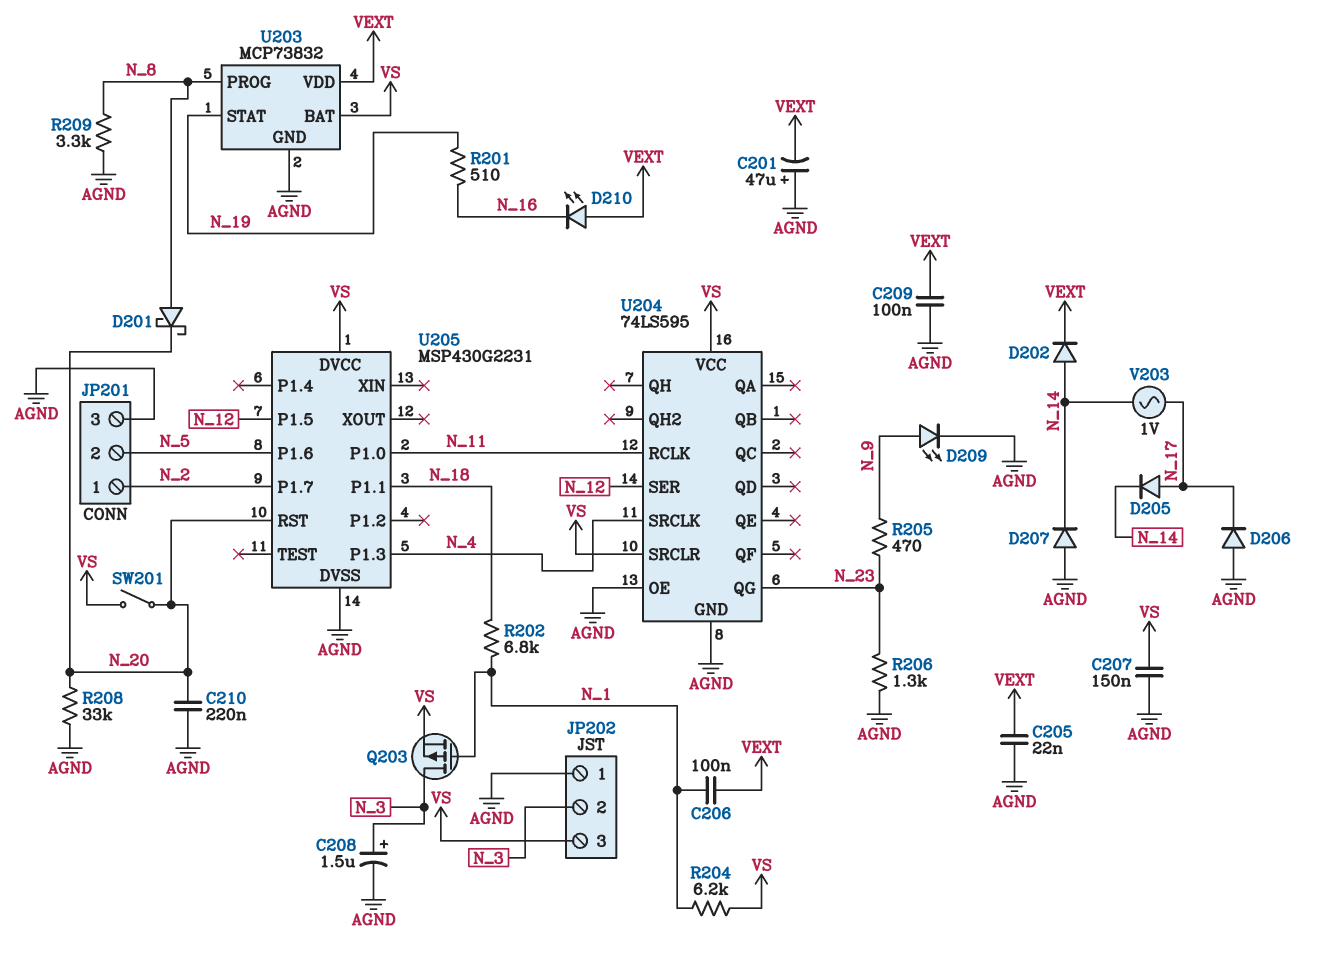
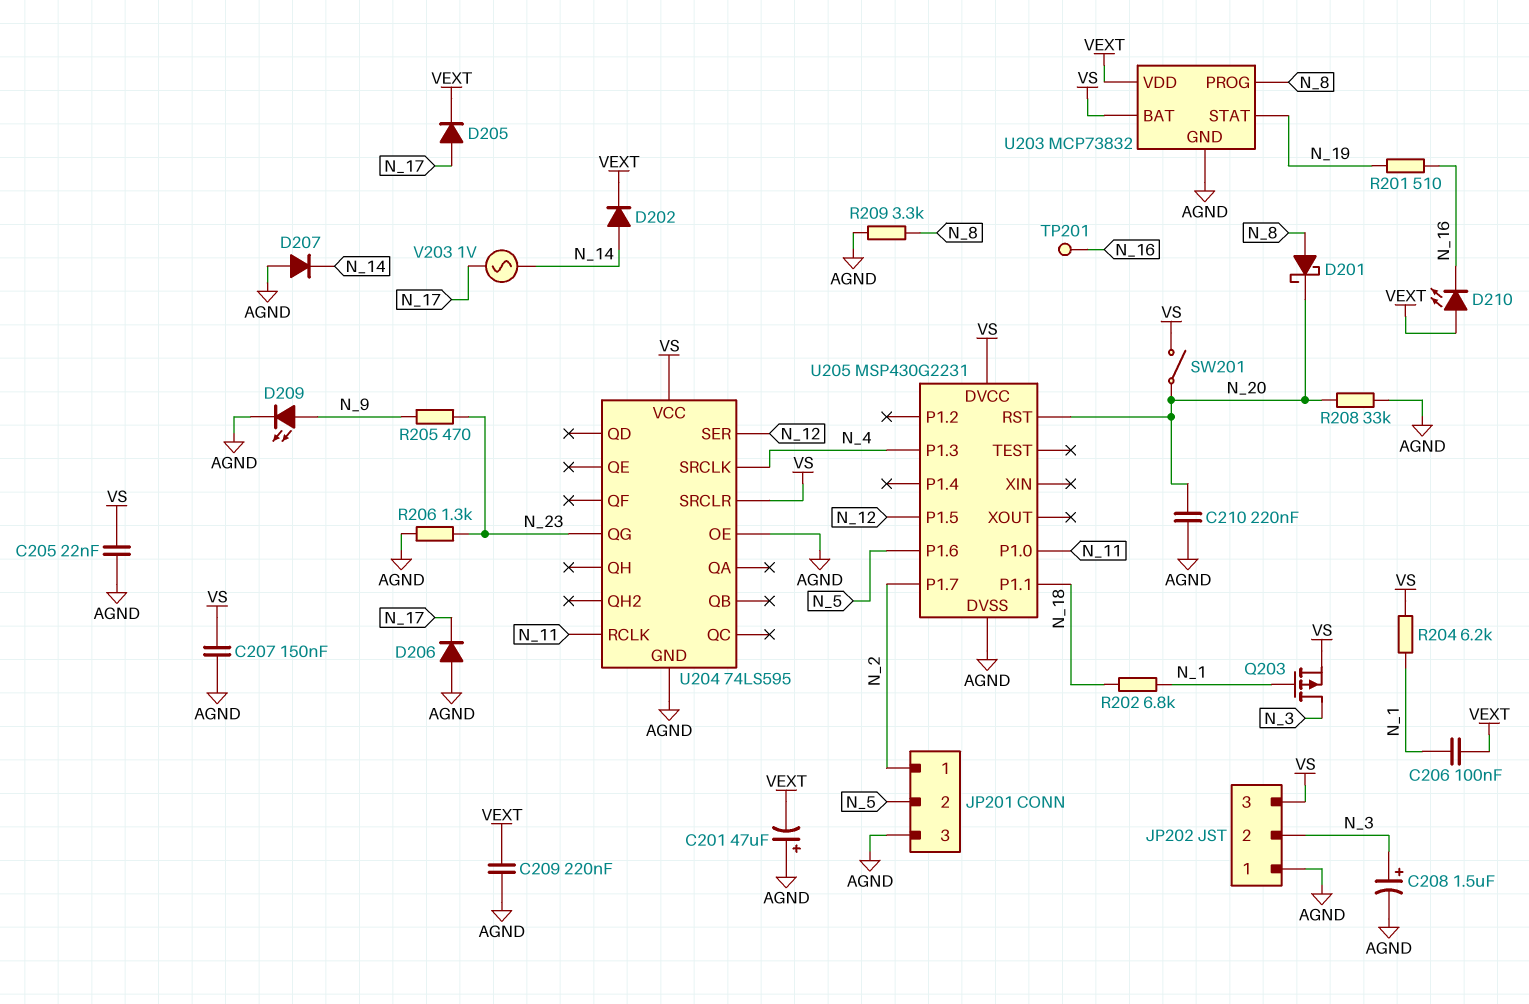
C205: 22nF (AGND, VEXT) -> 22nF (AGND, VS)
C209: 100nF (AGND, VEXT) -> 220nF (AGND, VEXT)
D205: diode (A N_17, K N_14) -> diode (A N_17, K VEXT)
TP201: none -> test point (N_16)

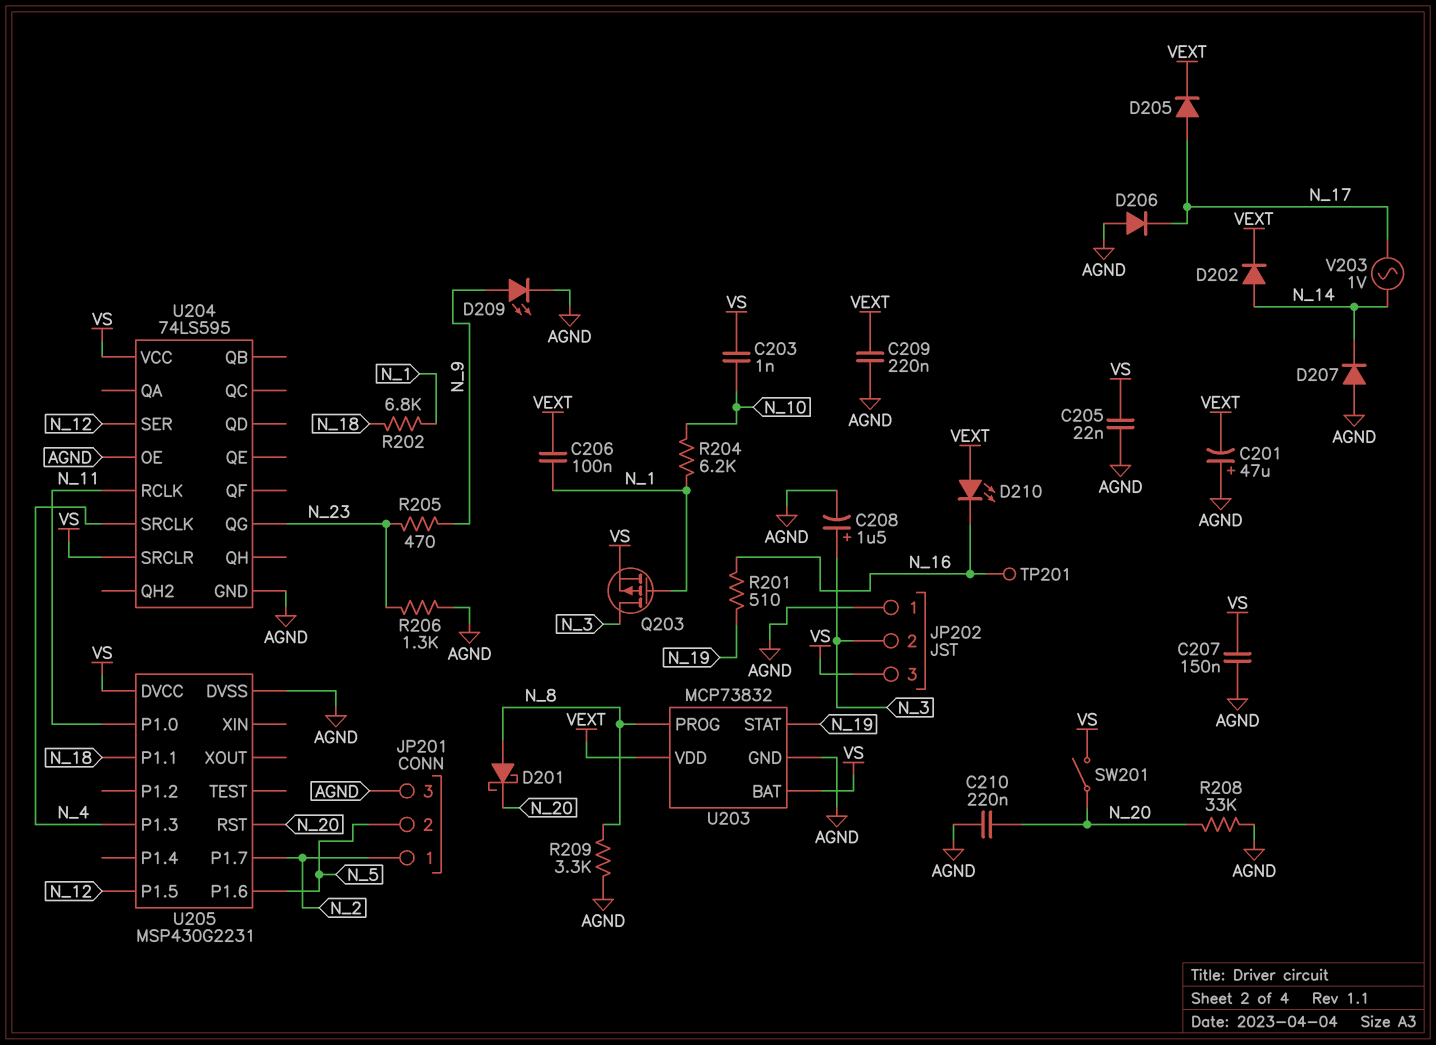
C203: none -> 1nF (N_10, VS)
R204: 6.2k (N_1, VS) -> 6.2k (N_1, N_10)

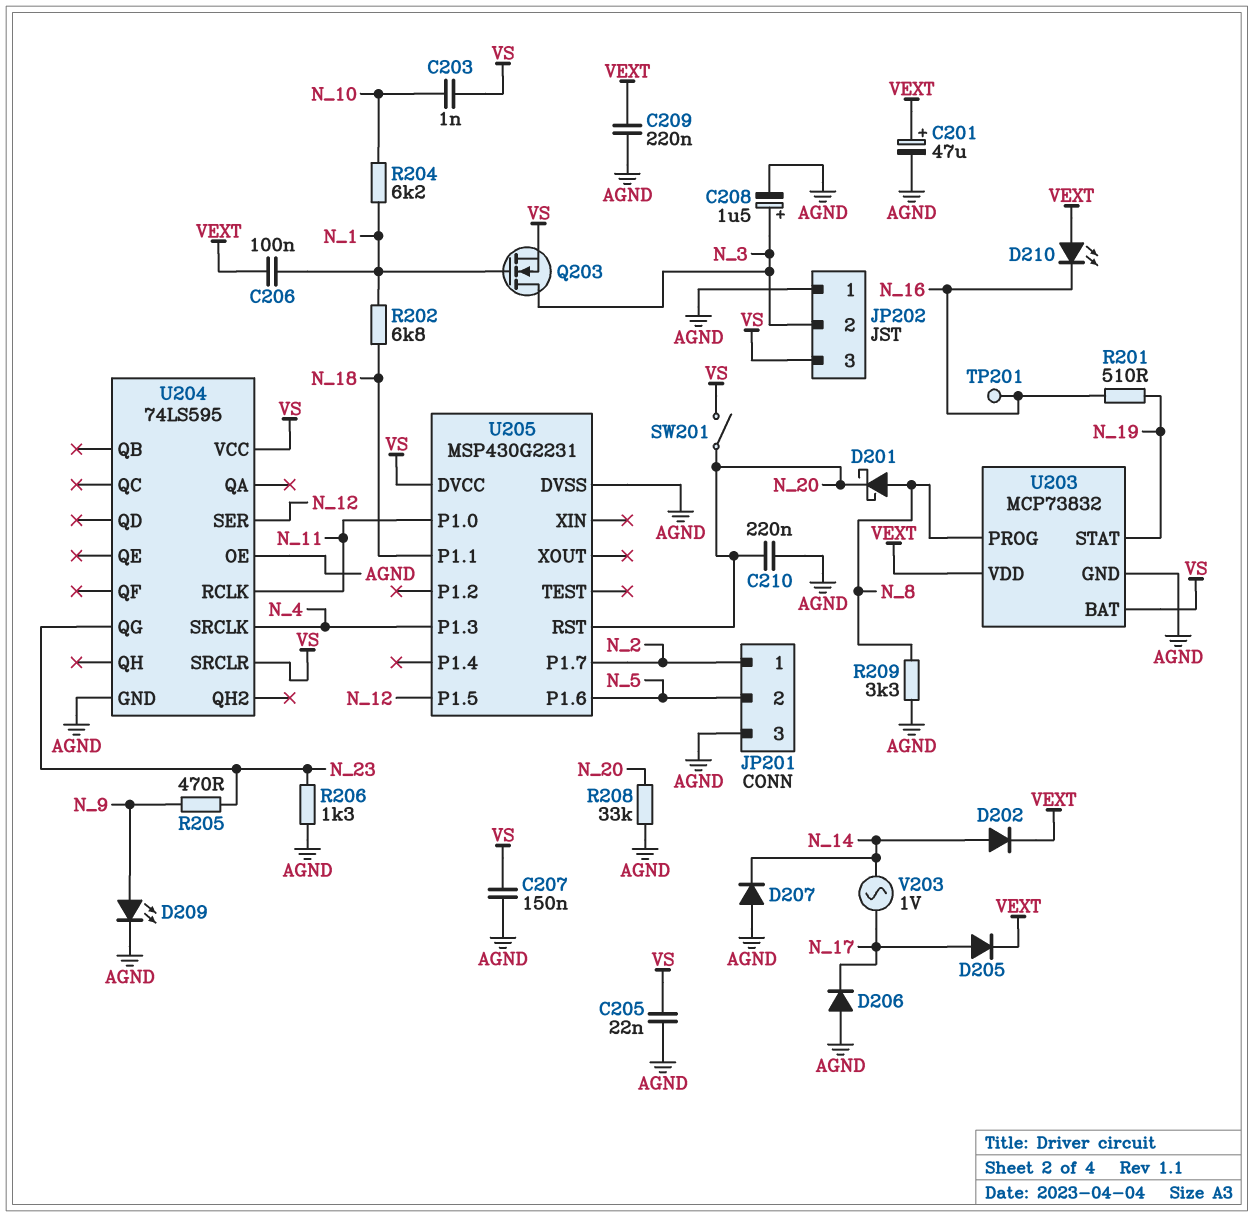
C201: 47uF (plus AGND, minus VEXT) -> 47uF (plus VEXT, minus AGND)
Q203: PMOS (G N_1, D N_3, S VS) -> NMOS (G N_1, D N_3, S VS)

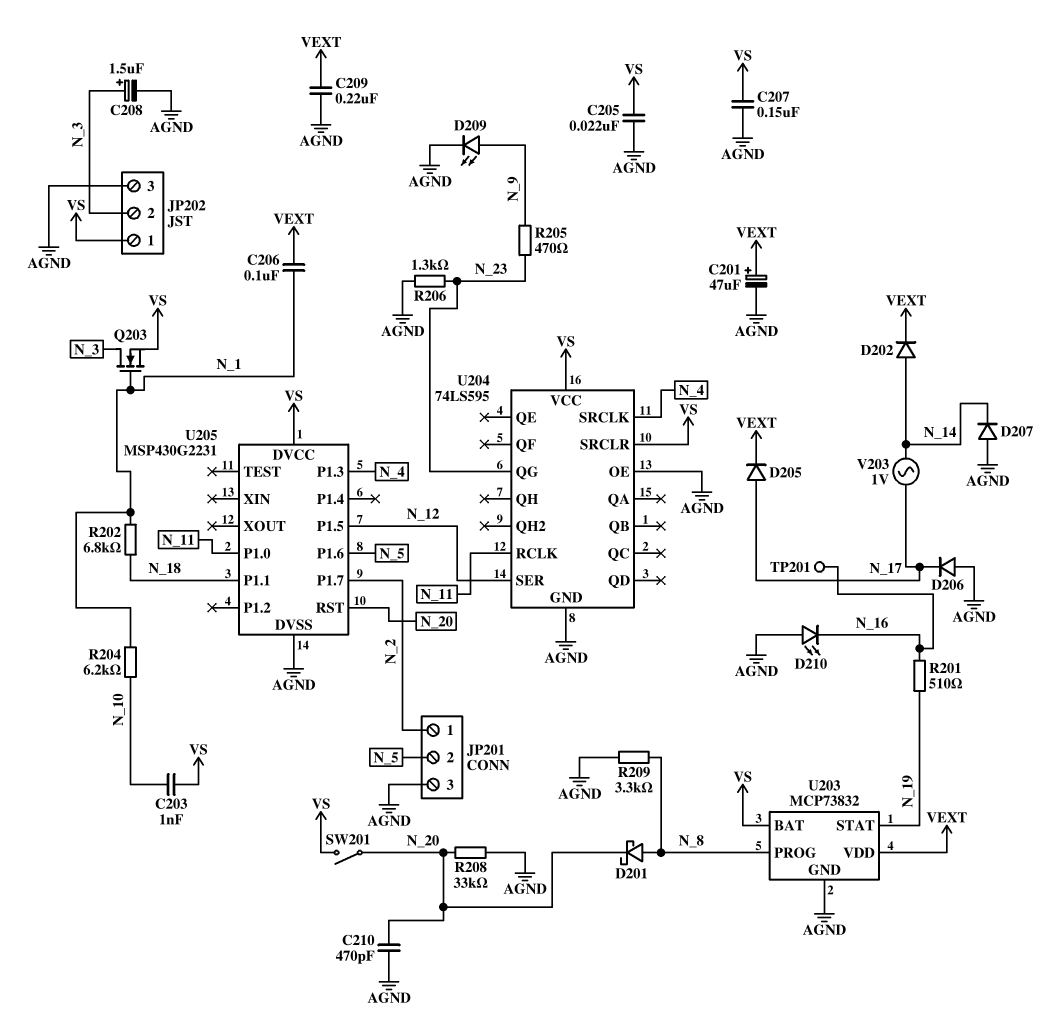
C210: 220nF (AGND, N_20) -> 470pF (AGND, N_20)
D210: LED (A VEXT, K N_16) -> LED (A AGND, K N_16)
JP202 pin 1: AGND -> VS
JP202 pin 3: VS -> AGND

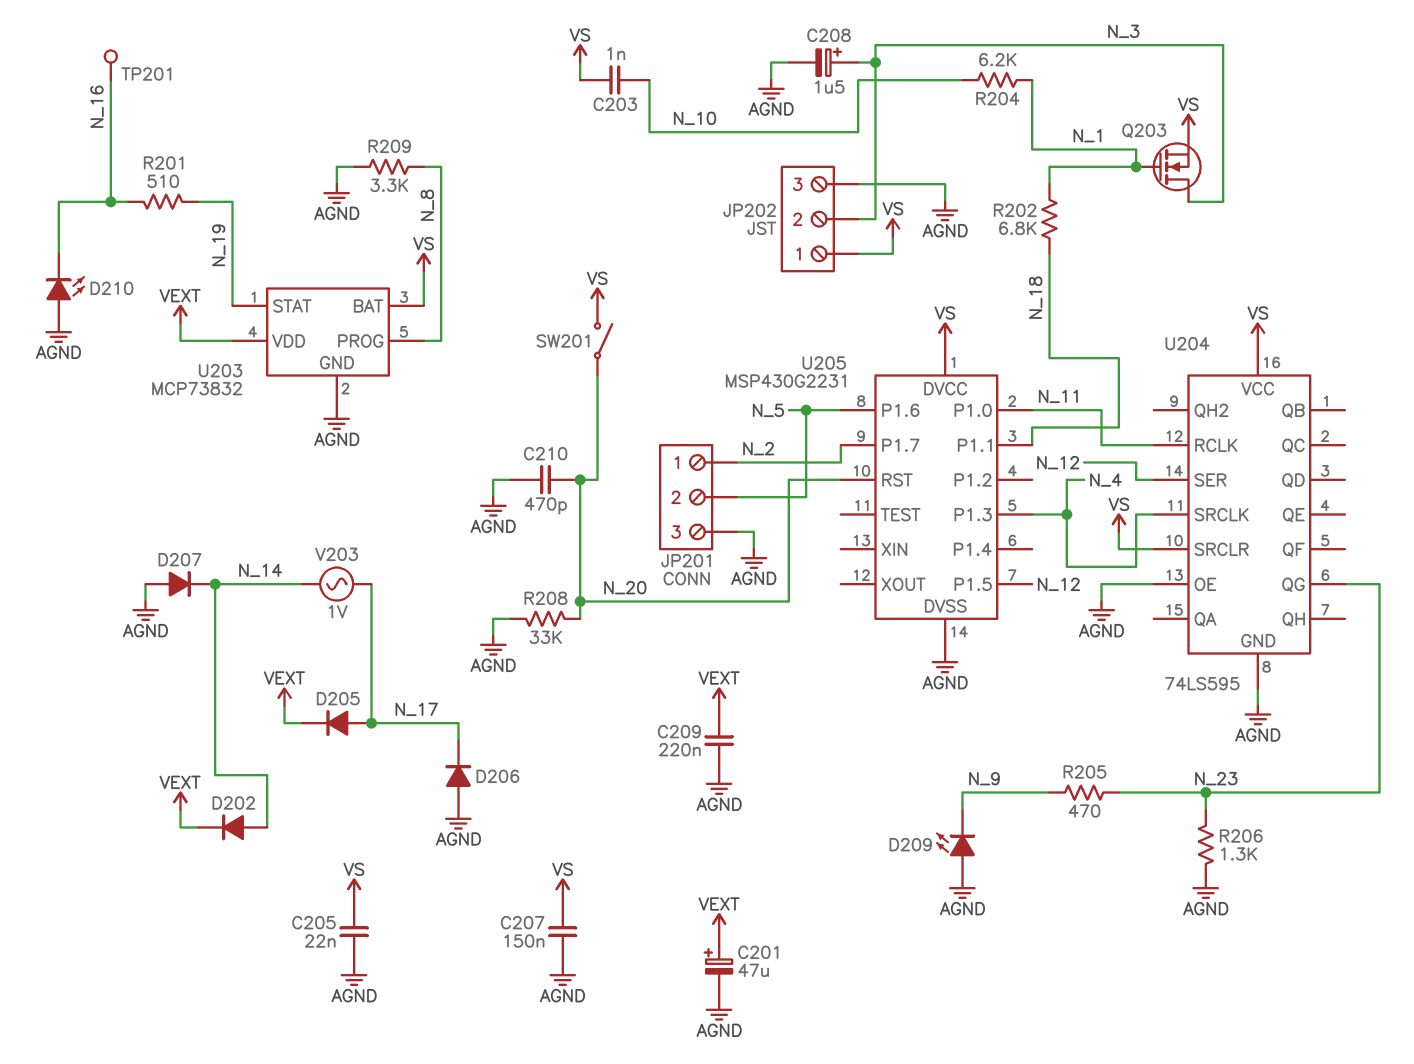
C206: 100nF (N_1, VEXT) -> none
D201: schottky (A N_8, K N_20) -> none
D209: LED (A N_9, K AGND) -> LED (A AGND, K N_9)

